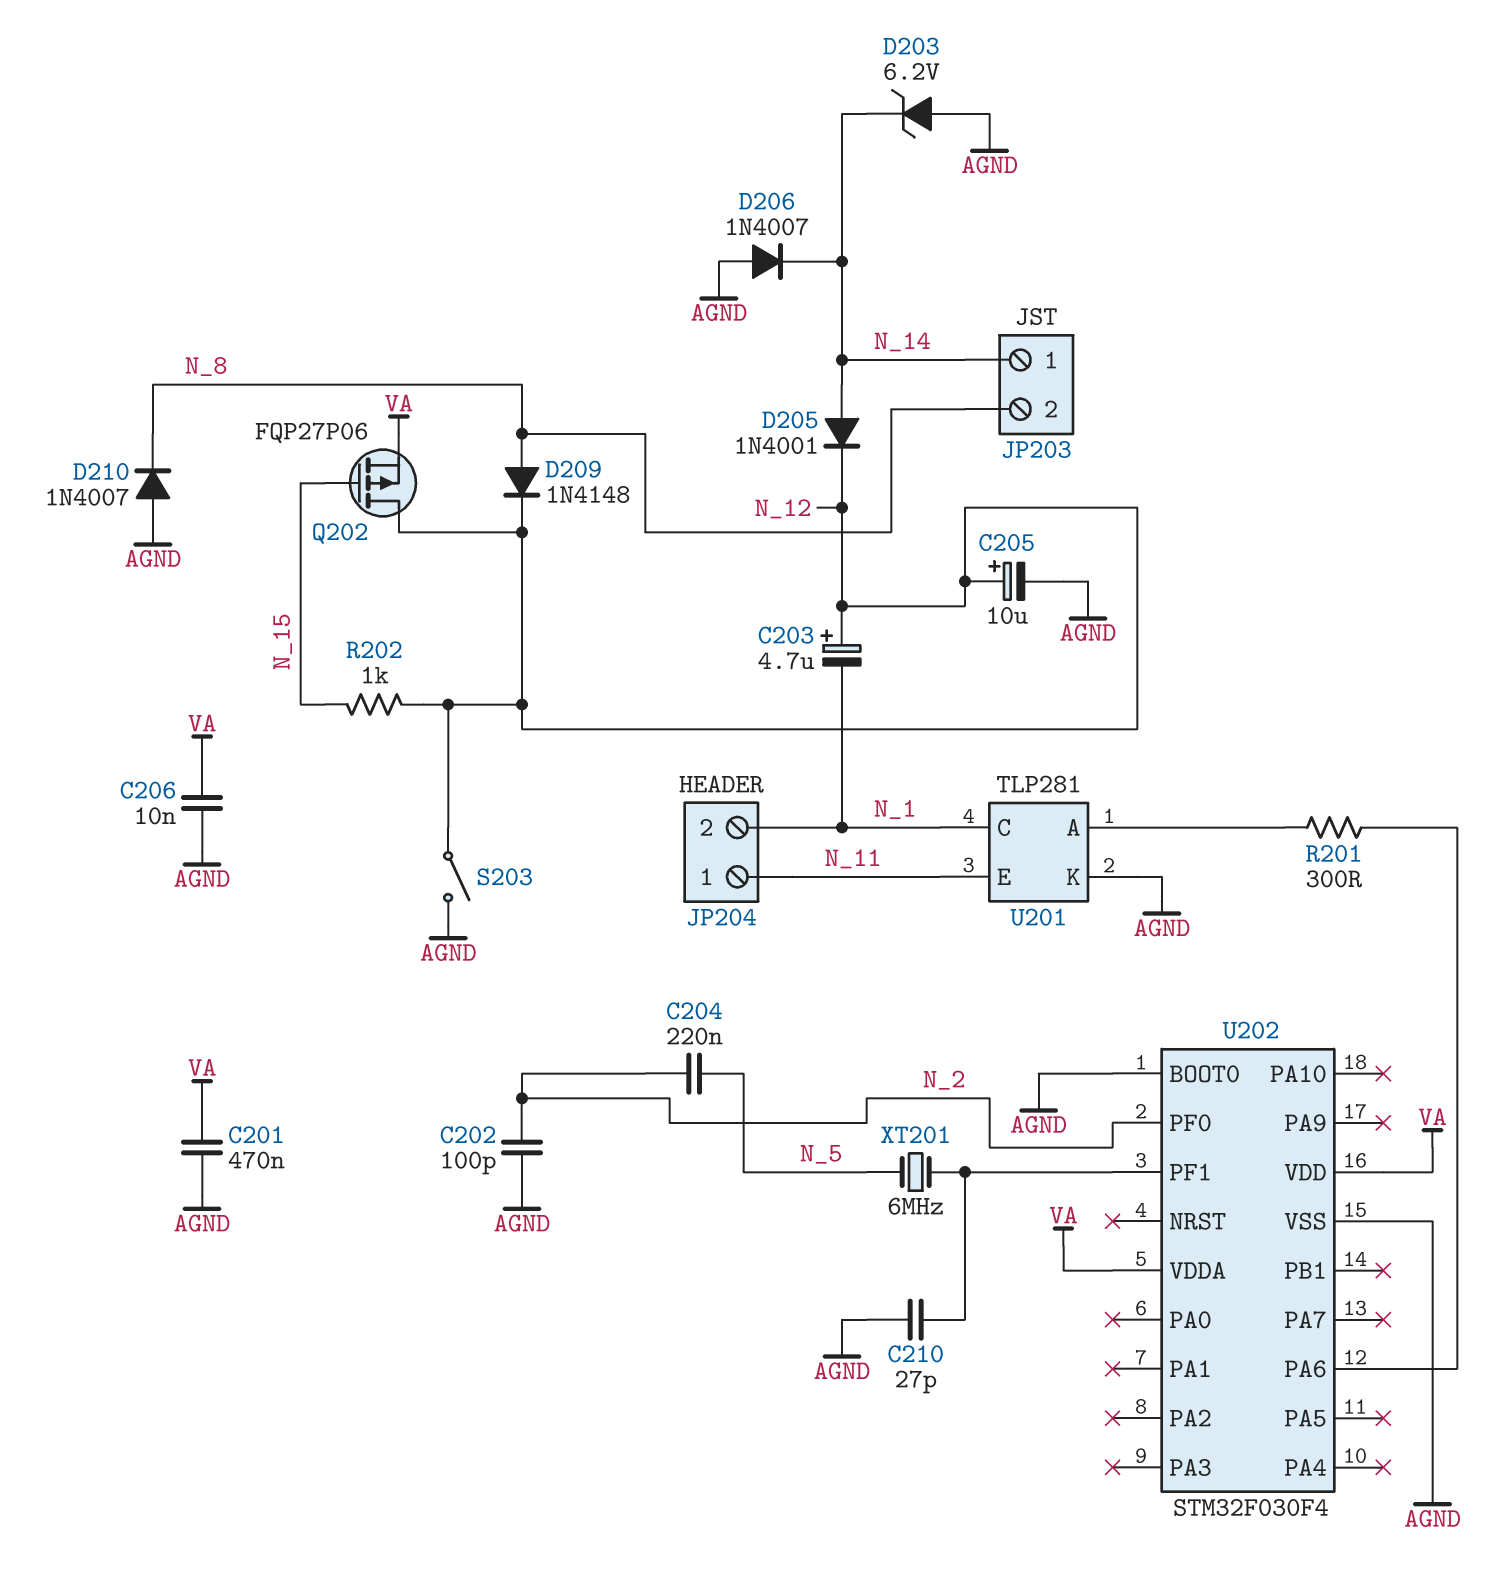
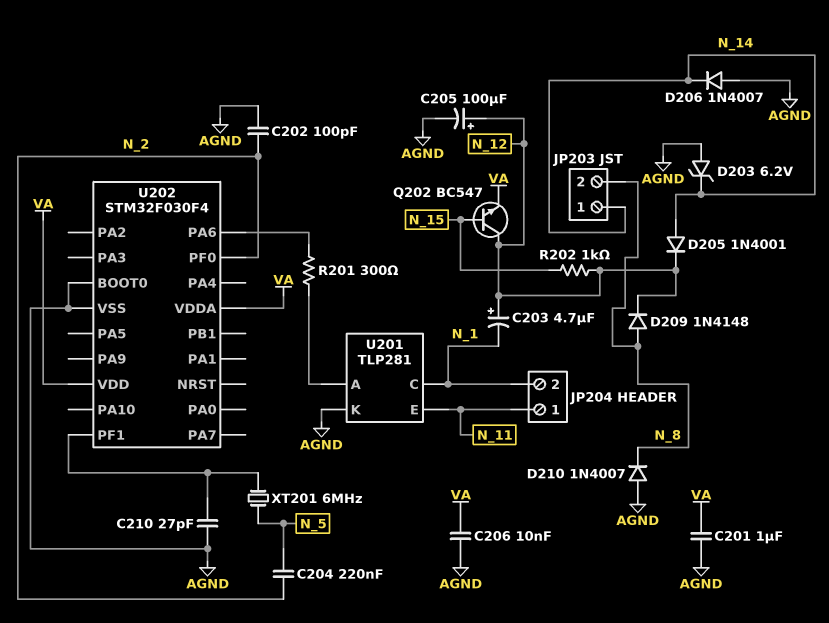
C201: 470nF (AGND, VA) -> 1uF (AGND, VA)
C205: 10uF (plus N_12, minus AGND) -> 100uF (plus N_12, minus AGND)
Q202: PMOS FQP27P06 (G N_15, D N_12, S VA) -> NPN BC547 (B N_15, C N_12, E VA)
S203: switch (AGND, N_12) -> none

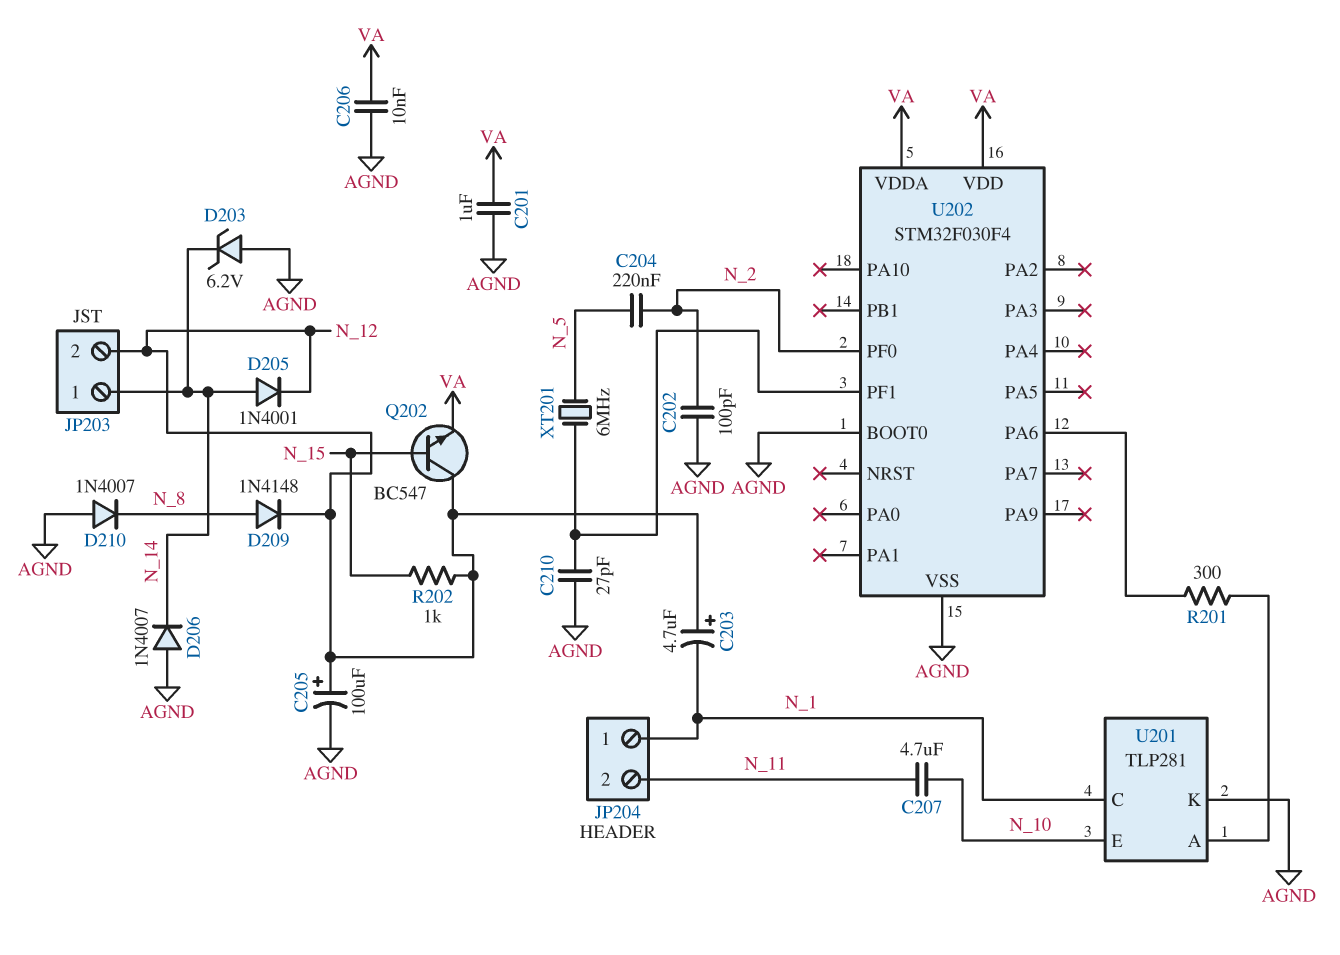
C207: none -> 4.7uF (N_10, N_11)
JP203 pin 2: N_8 -> N_12
JP204 pin 1: N_11 -> N_1
JP204 pin 2: N_1 -> N_11
U201 pin E: N_11 -> N_10

